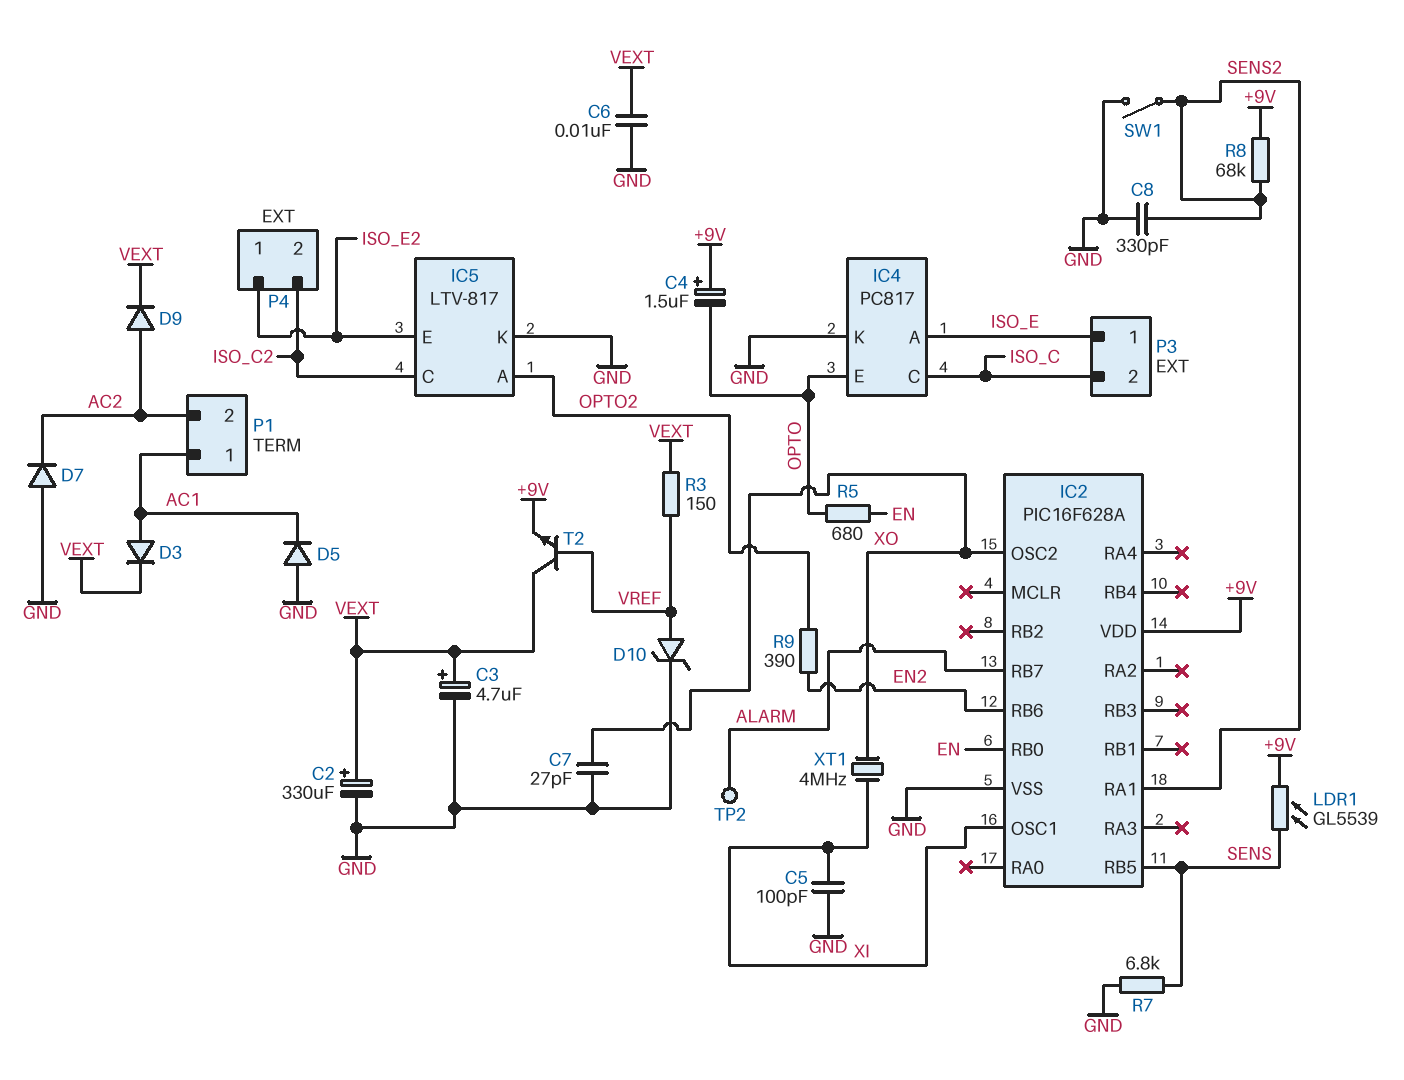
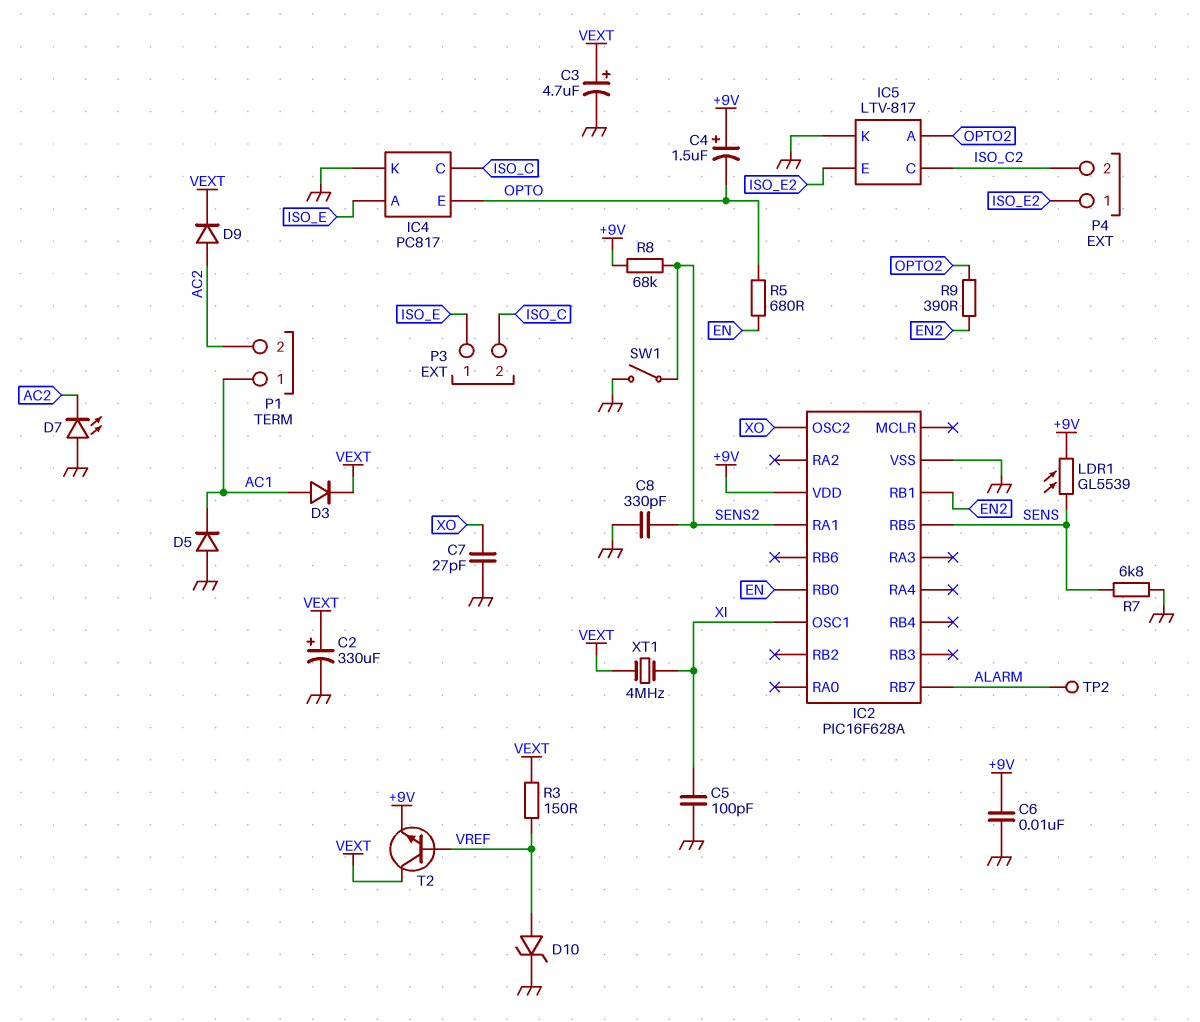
C6: 10nF (GND, VEXT) -> 10nF (+9V, GND)
D7: diode (A GND, K AC2) -> LED (A GND, K AC2)
IC2 pin RB1: none -> EN2
IC2 pin RB6: EN2 -> none
XT1: 4MHz (XI, XO) -> 4MHz (VEXT, XI)

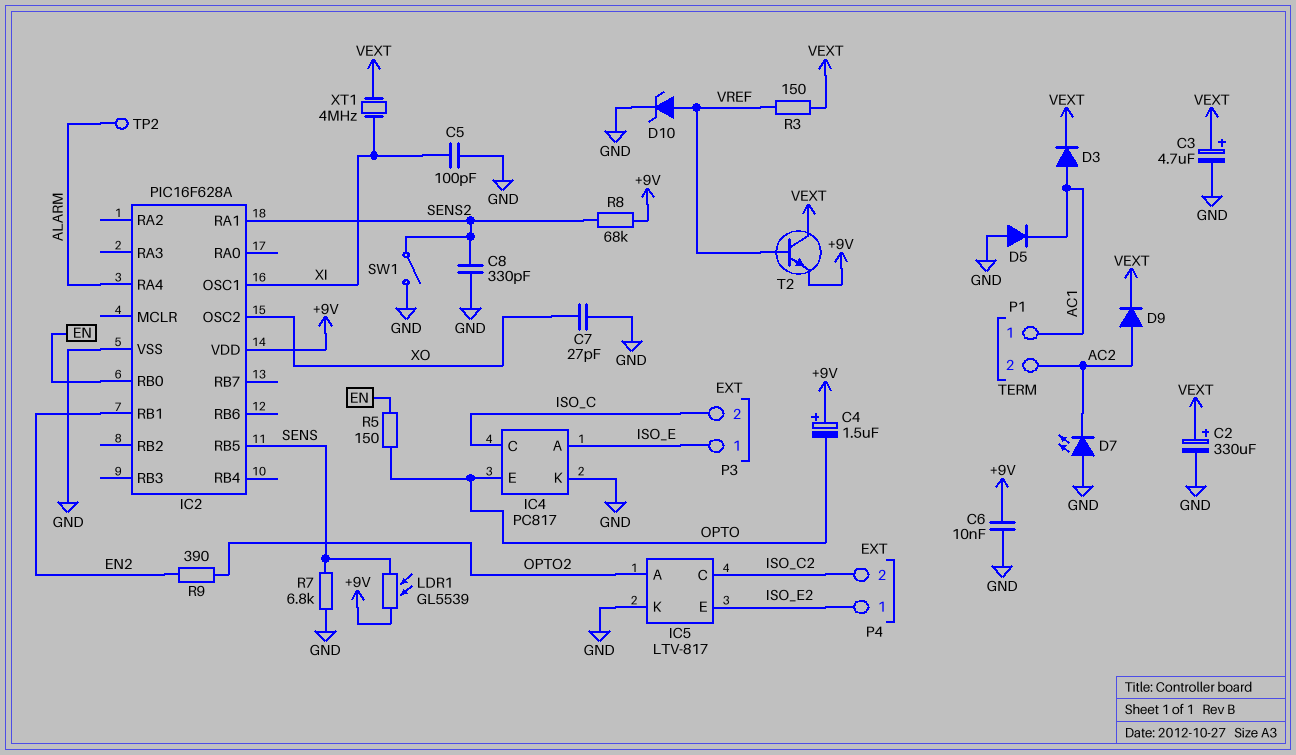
IC2 pin RA4: none -> ALARM
IC2 pin RB7: ALARM -> none
R5: 680 (EN, OPTO) -> 150 (EN, OPTO)

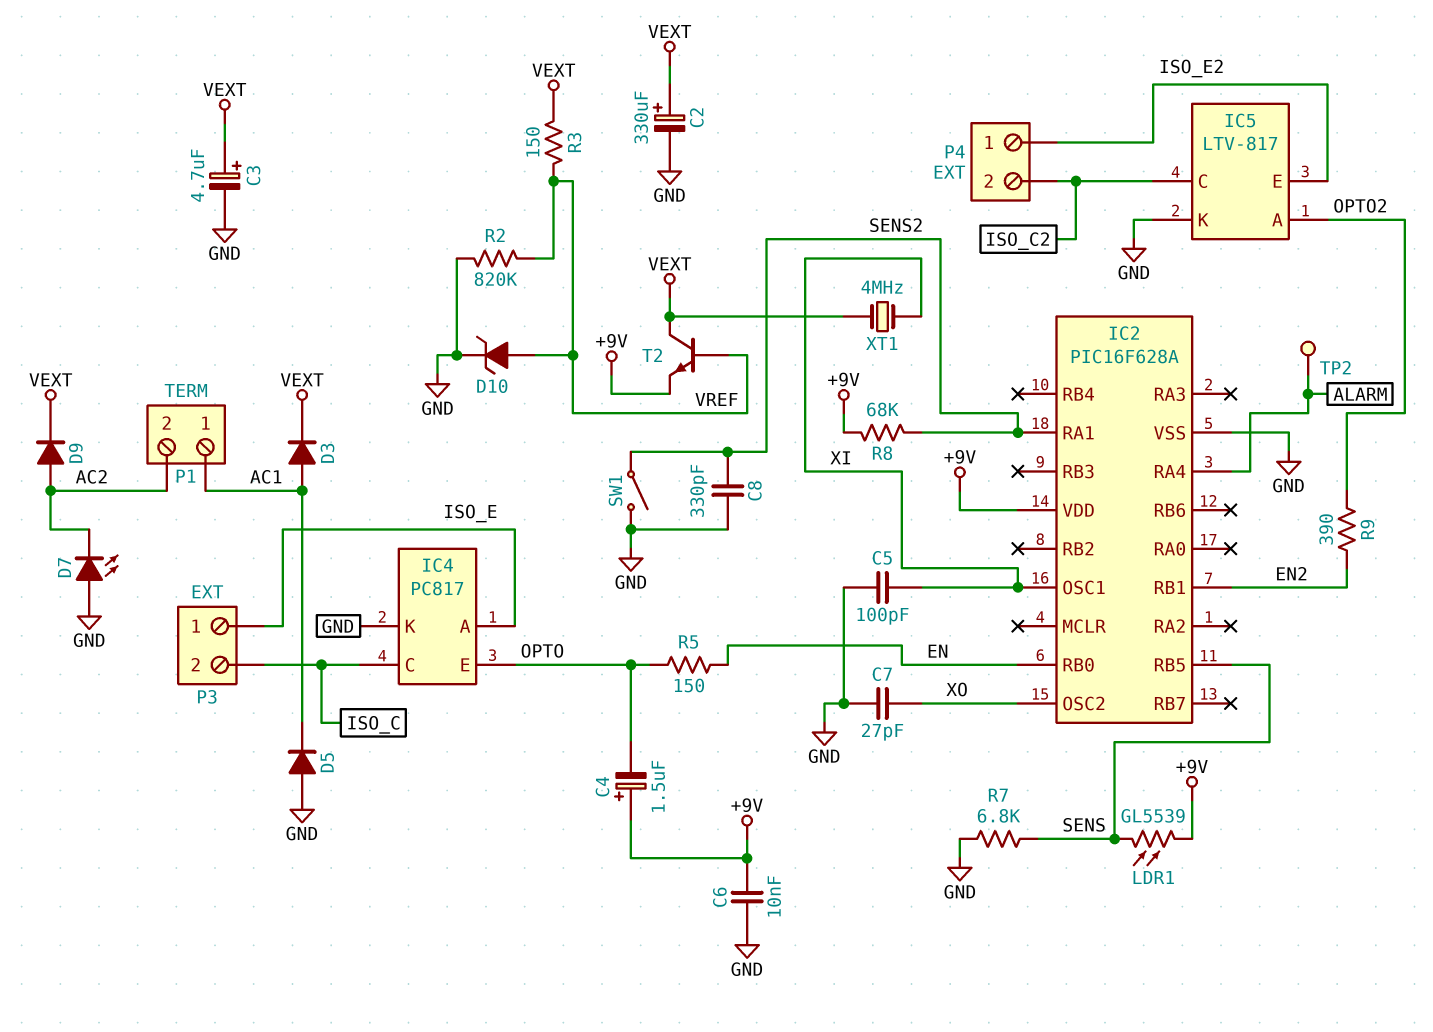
R2: none -> 820k (GND, VREF)

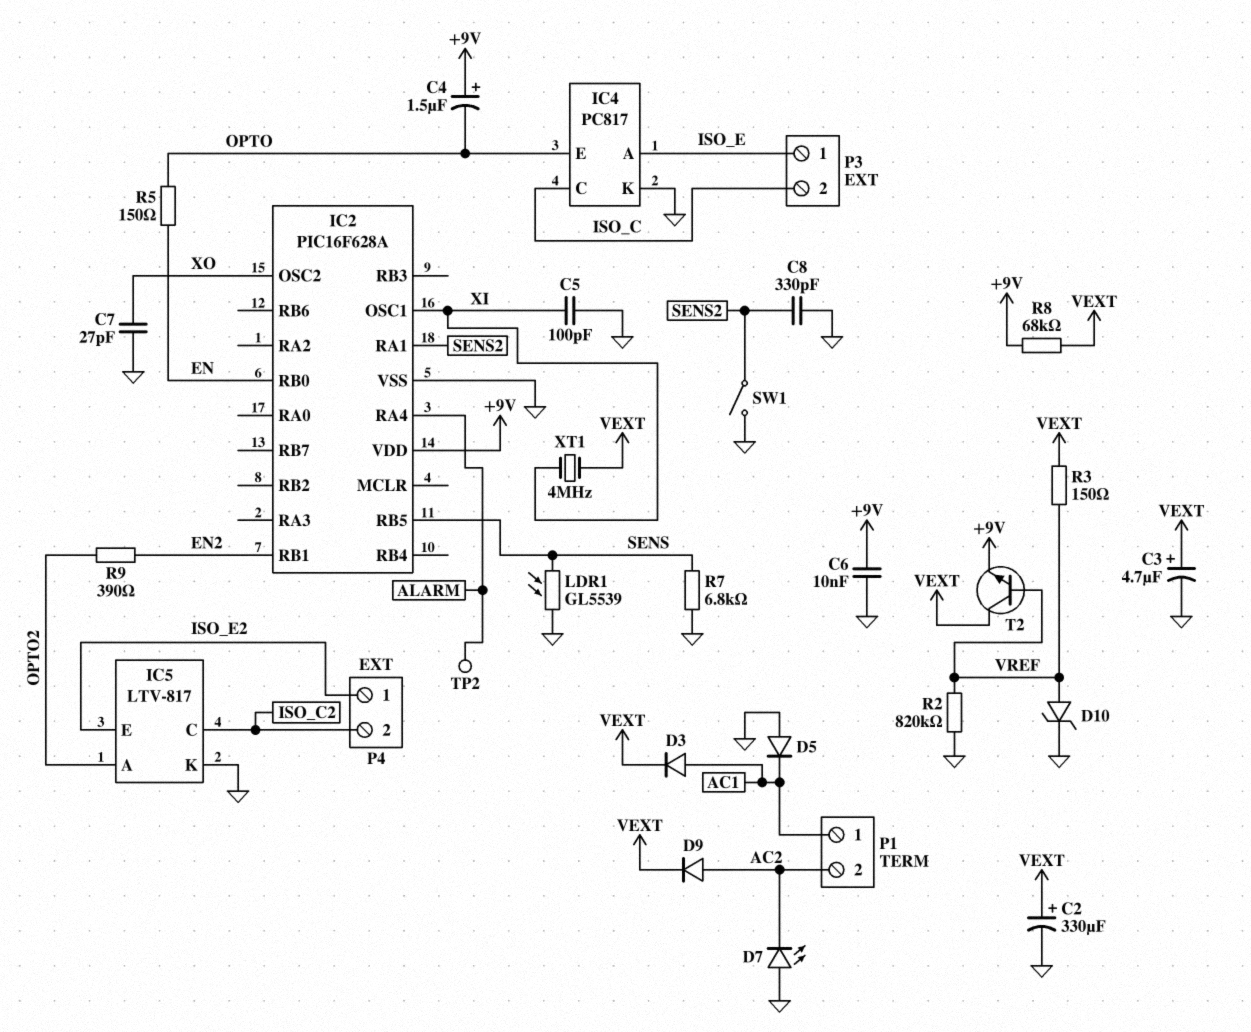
LDR1: GL5539 (+9V, SENS) -> GL5539 (GND, SENS)
R8: 68k (+9V, SENS2) -> 68k (+9V, VEXT)

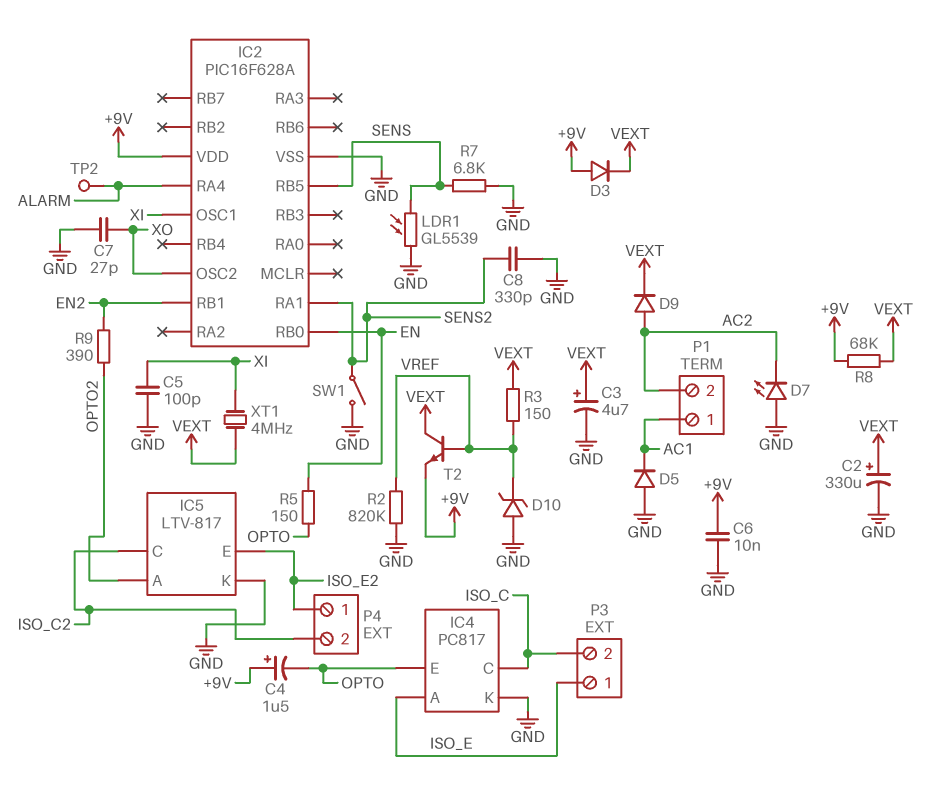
D3: diode (A AC1, K VEXT) -> diode (A +9V, K VEXT)
D10: zener (A VREF, K GND) -> zener (A GND, K VREF)

